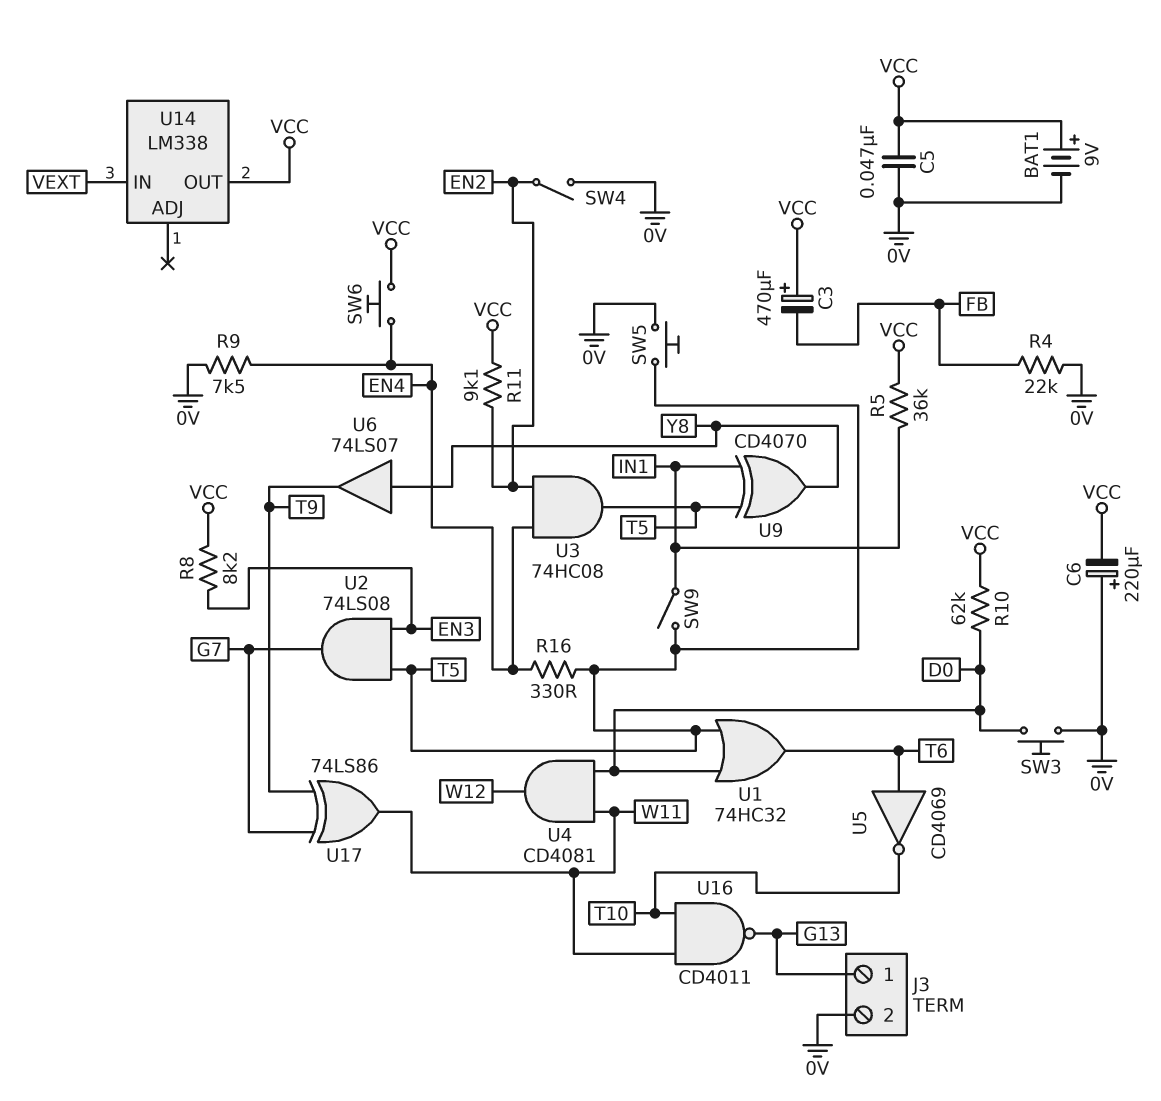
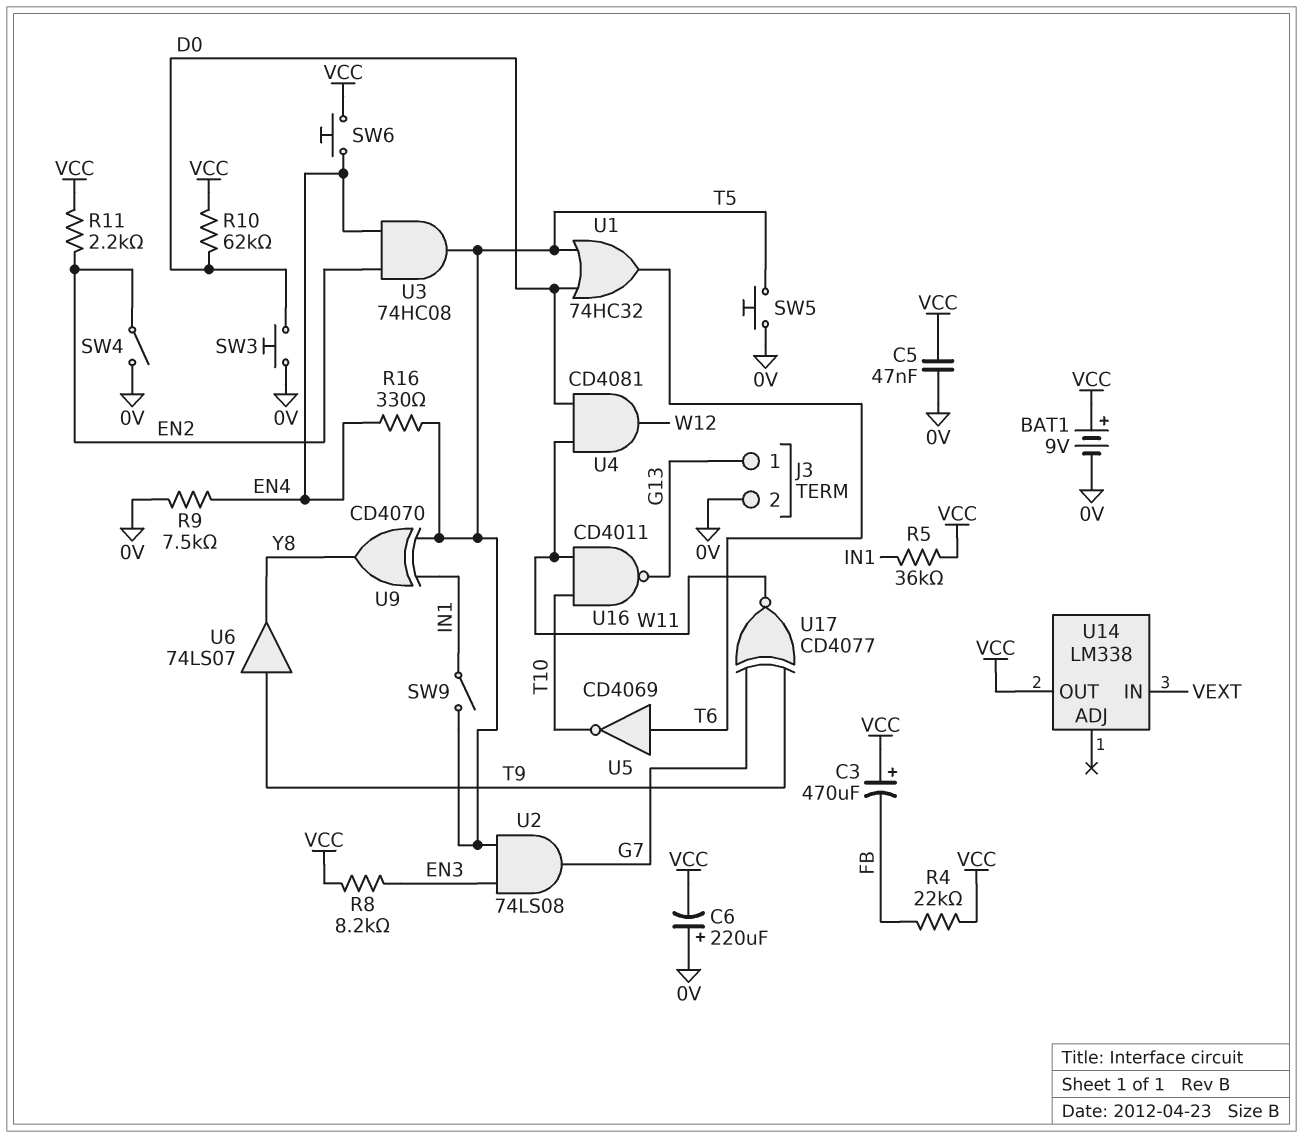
R4: 22k (0V, FB) -> 22k (FB, VCC)
R11: 9.1k (EN2, VCC) -> 2.2k (EN2, VCC)
U6: buffer 74LS07 (in Y8, out T9) -> buffer 74LS07 (in T9, out Y8)
U17: XOR 74LS86 (in G7, in T9, out W11) -> XNOR CD4077 (in G7, in T9, out W11)

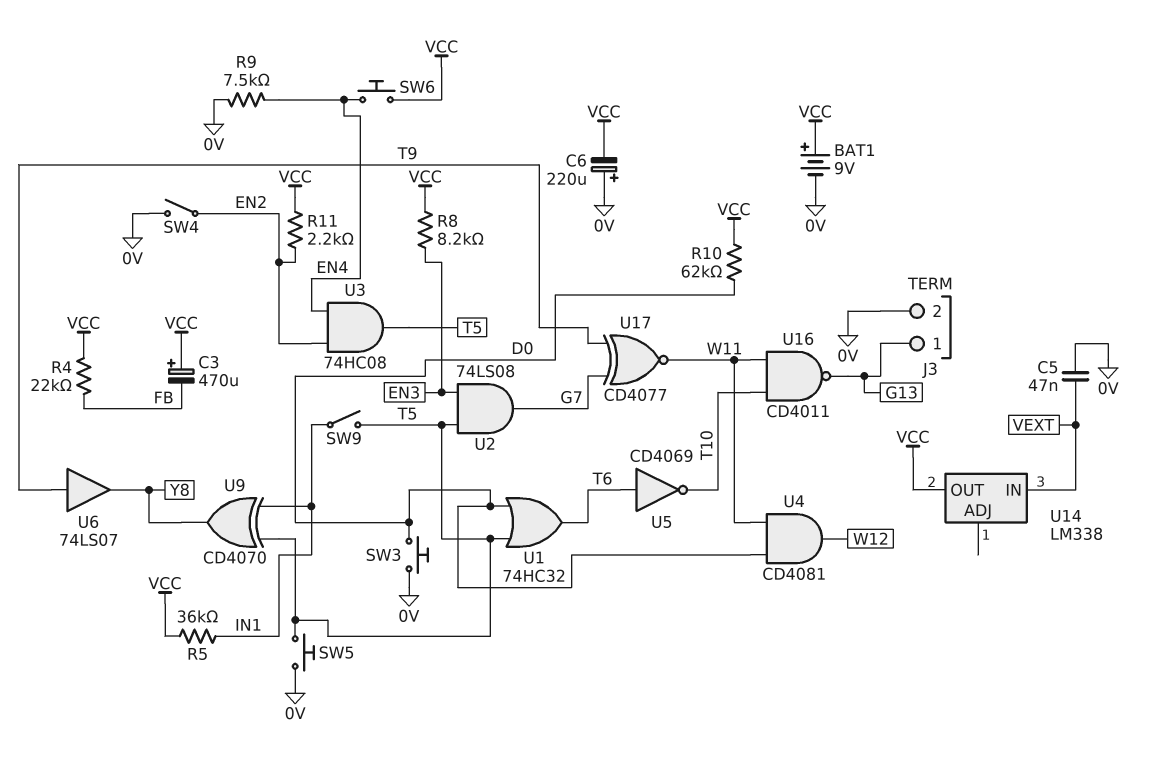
C5: 47nF (0V, VCC) -> 47nF (0V, VEXT)
R16: 330 (EN4, T5) -> none

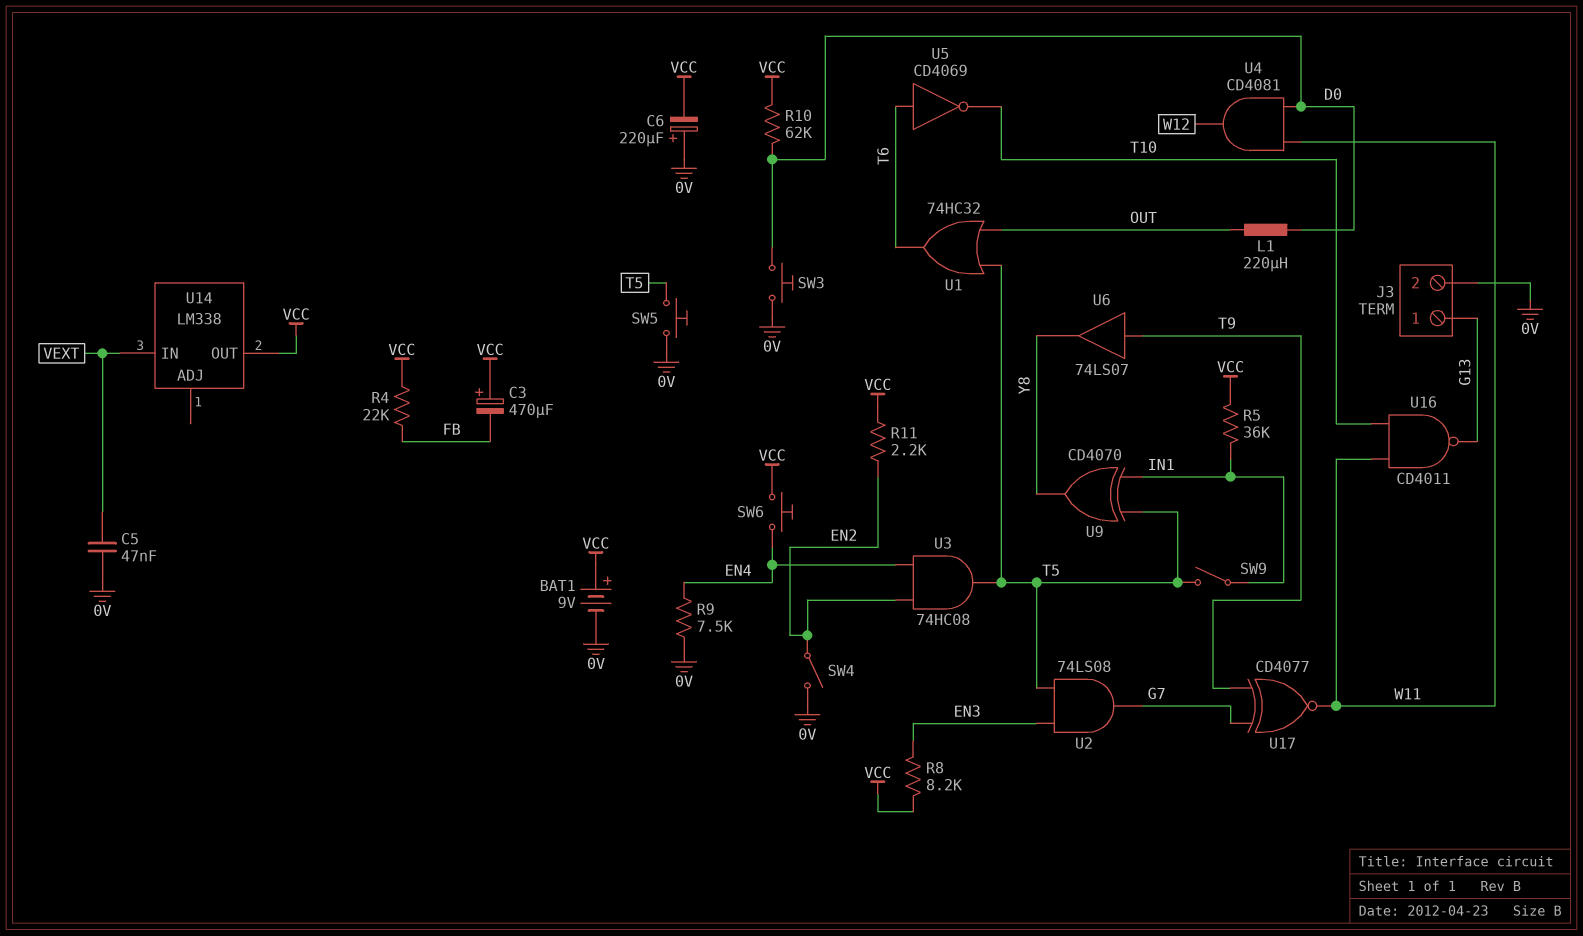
L1: none -> 220uH (D0, OUT)
U1: OR 74HC32 (in D0, in T5, out T6) -> OR 74HC32 (in OUT, in T5, out T6)

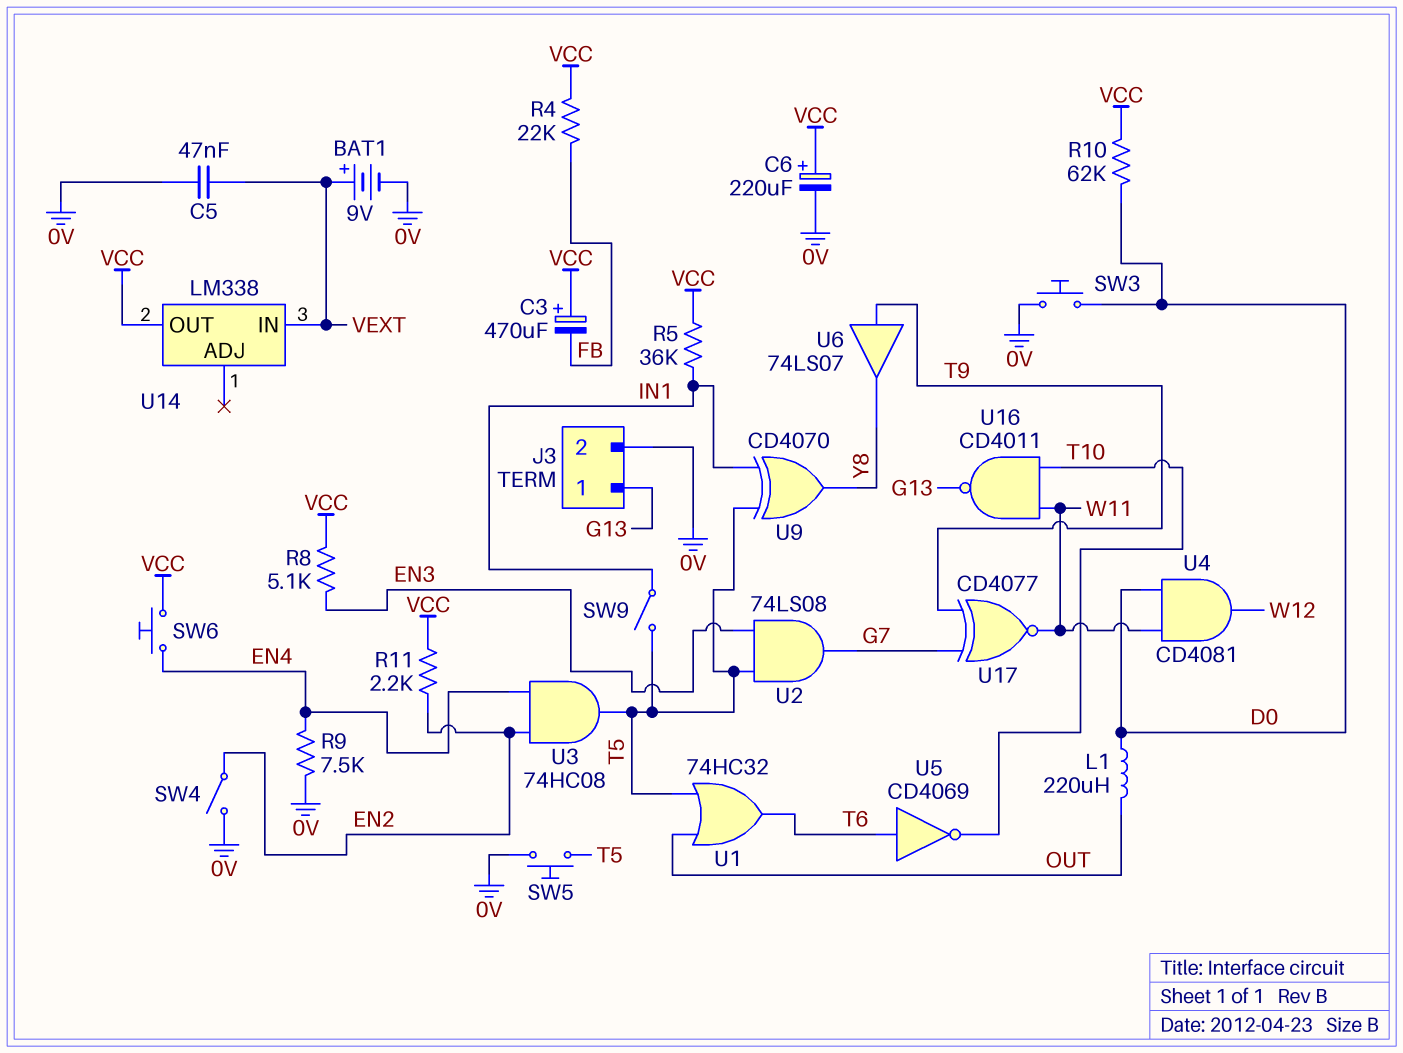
BAT1: 9V (plus VCC, minus 0V) -> 9V (plus VEXT, minus 0V)
C6: 220uF (plus 0V, minus VCC) -> 220uF (plus VCC, minus 0V)
R8: 8.2k (EN3, VCC) -> 5.1k (EN3, VCC)

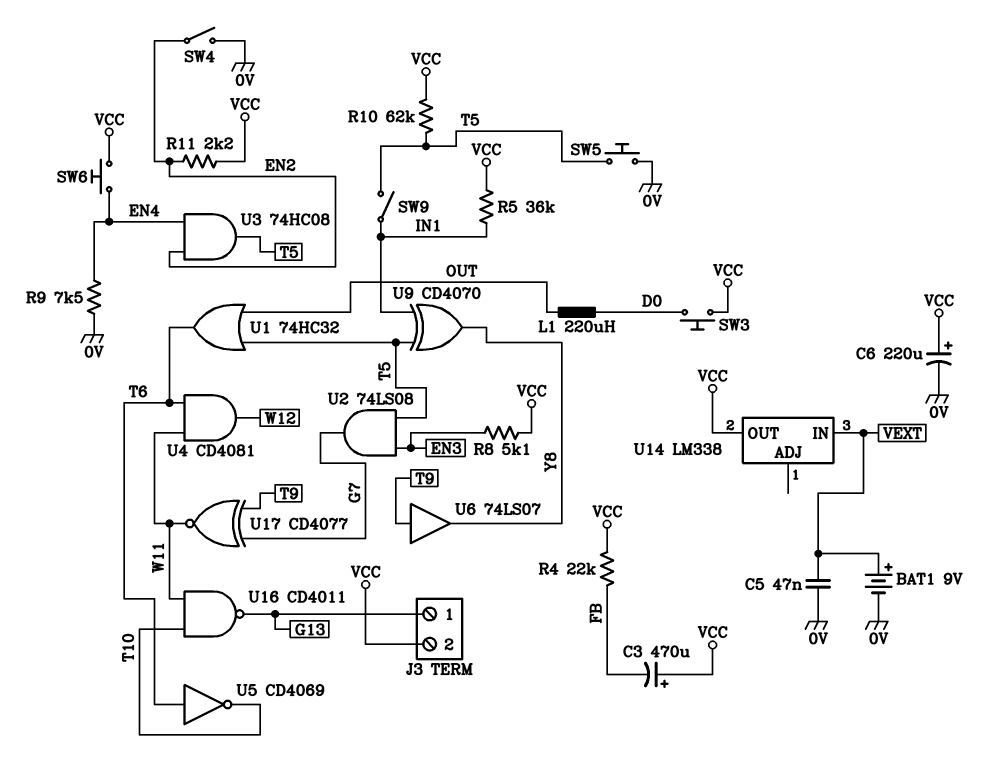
J3 pin 2: 0V -> VCC
R10: 62k (D0, VCC) -> 62k (T5, VCC)
SW3: button (0V, D0) -> button (D0, VCC)
U4: AND CD4081 (in D0, in W11, out W12) -> AND CD4081 (in T6, in W11, out W12)

